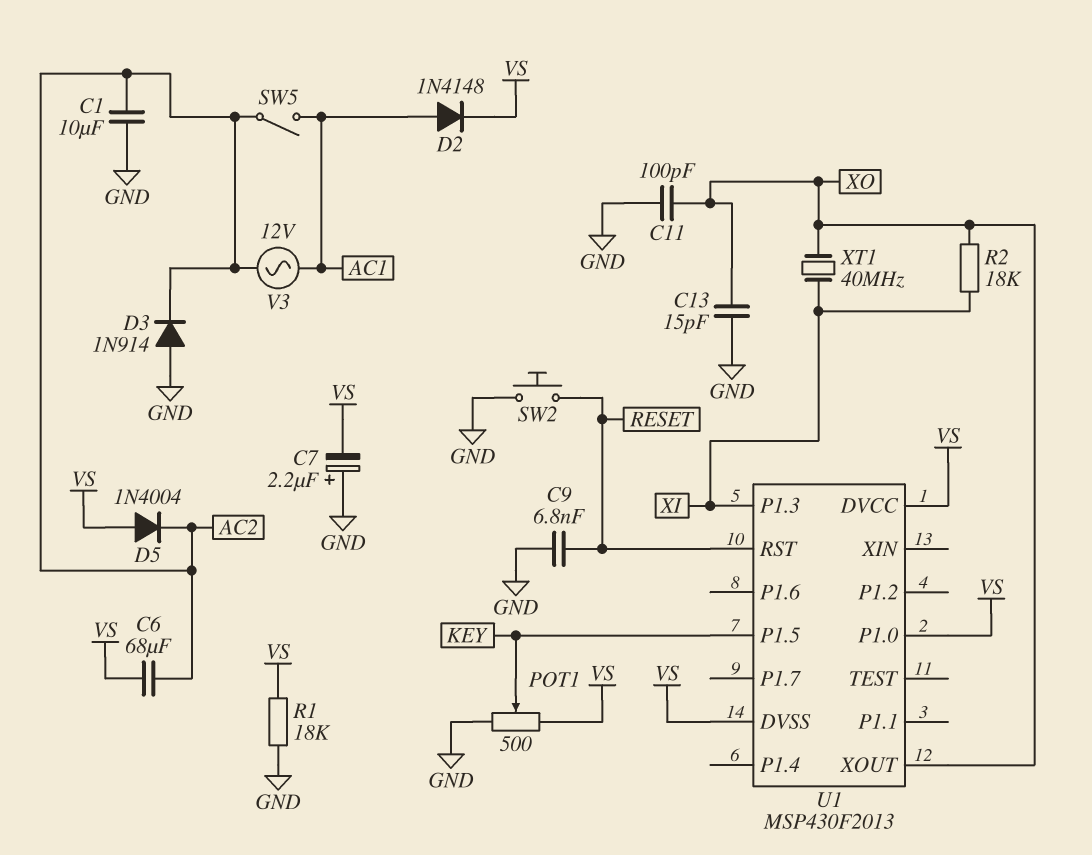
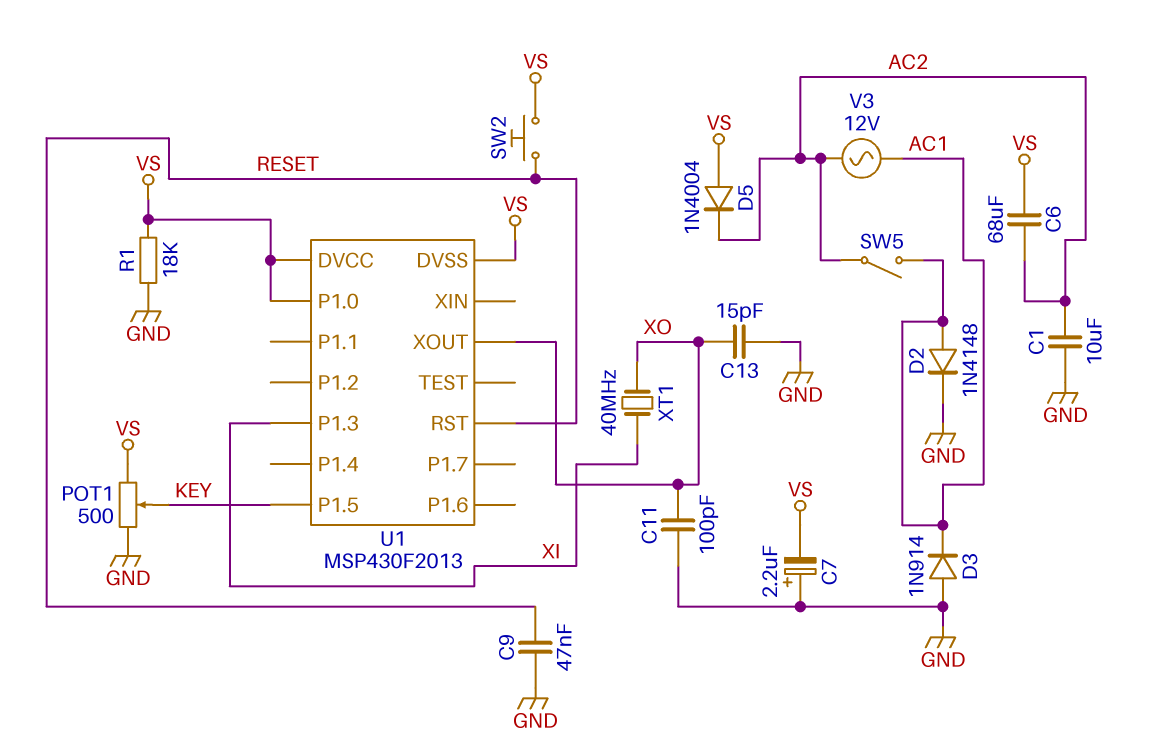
C9: 6.8nF (GND, RESET) -> 47nF (GND, RESET)
D2: diode 1N4148 (A AC1, K VS) -> diode 1N4148 (A AC1, K GND)
D3: diode 1N914 (A GND, K AC2) -> diode 1N914 (A GND, K AC1)
R2: 18k (XI, XO) -> none
SW2: button (GND, RESET) -> button (RESET, VS)

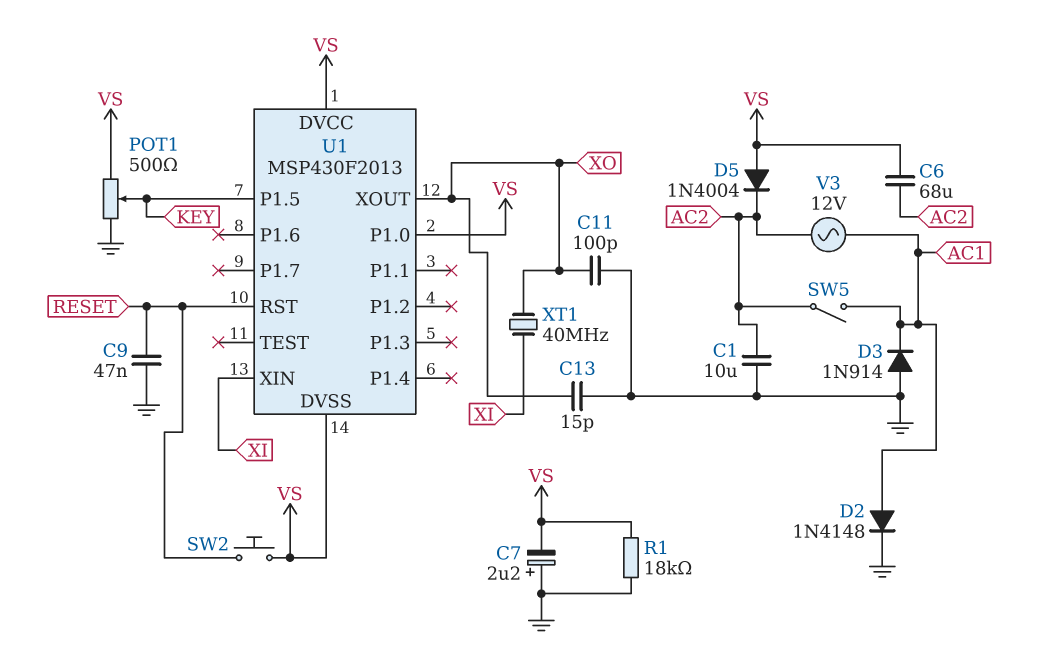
U1 pin P1.3: XI -> none
U1 pin XIN: none -> XI

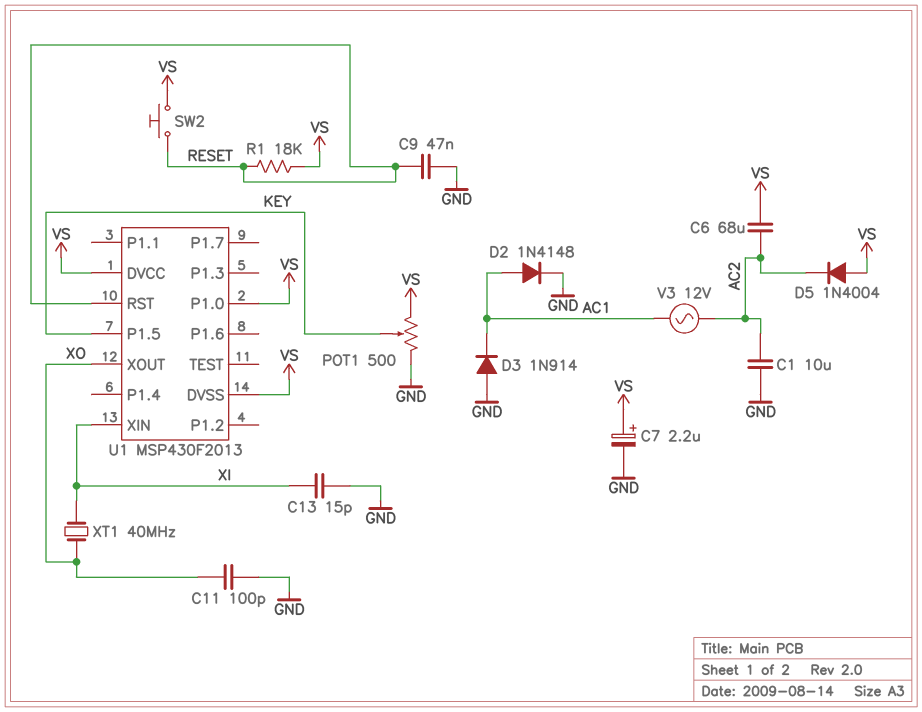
C7: 2.2uF (plus GND, minus VS) -> 2.2uF (plus VS, minus GND)
C13: 15pF (GND, XO) -> 15pF (GND, XI)
R1: 18k (GND, VS) -> 18k (RESET, VS)
SW5: switch (AC1, AC2) -> none

